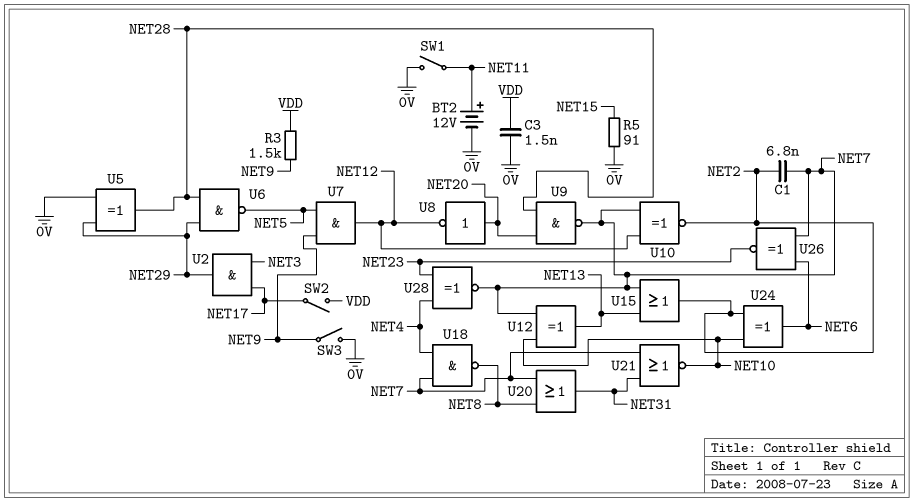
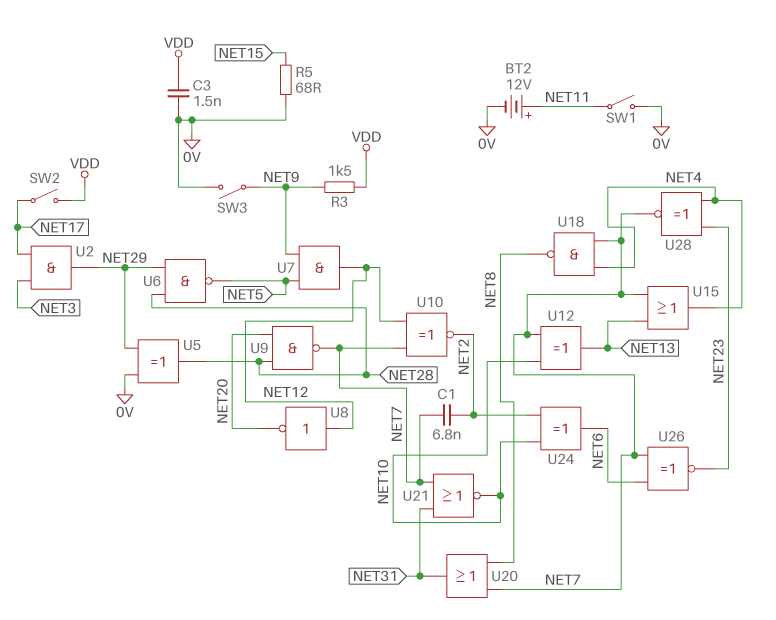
R5: 91 (0V, NET15) -> 68 (0V, NET15)
U8: NOT (in NET20, out NET12) -> NOT (in NET12, out NET20)
U15: OR (in NET7, in NET13, out NET2) -> OR (in NET7, in NET13, out NET4)

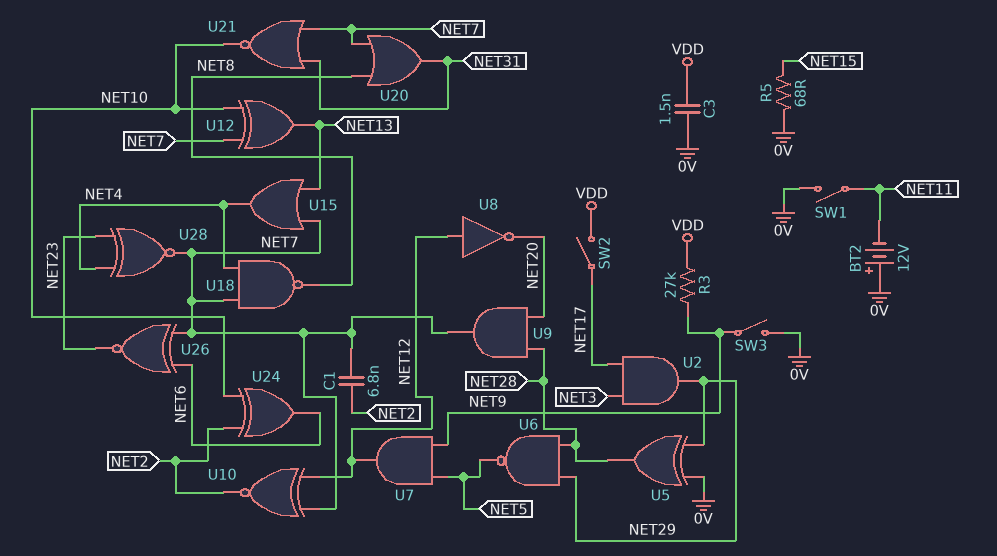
BT2: 12V (plus NET11, minus 0V) -> 12V (plus 0V, minus NET11)
R3: 1.5k (NET9, VDD) -> 27k (NET9, VDD)
U9: NAND (in NET20, in NET28, out NET7) -> AND (in NET20, in NET28, out NET7)

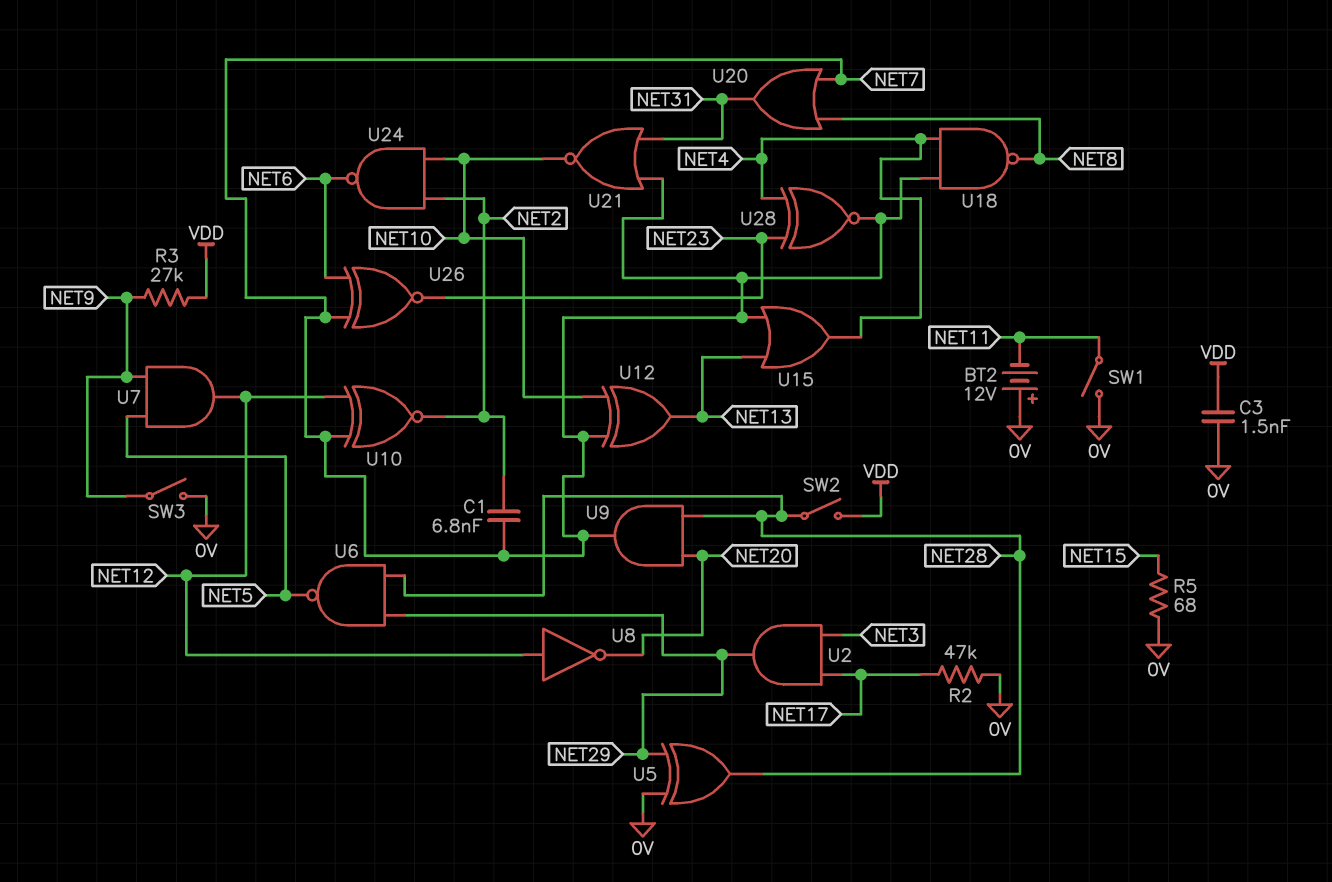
R2: none -> 47k (0V, NET17)
SW2: switch (NET17, VDD) -> switch (NET28, VDD)
U24: XOR (in NET2, in NET10, out NET6) -> NAND (in NET2, in NET10, out NET6)

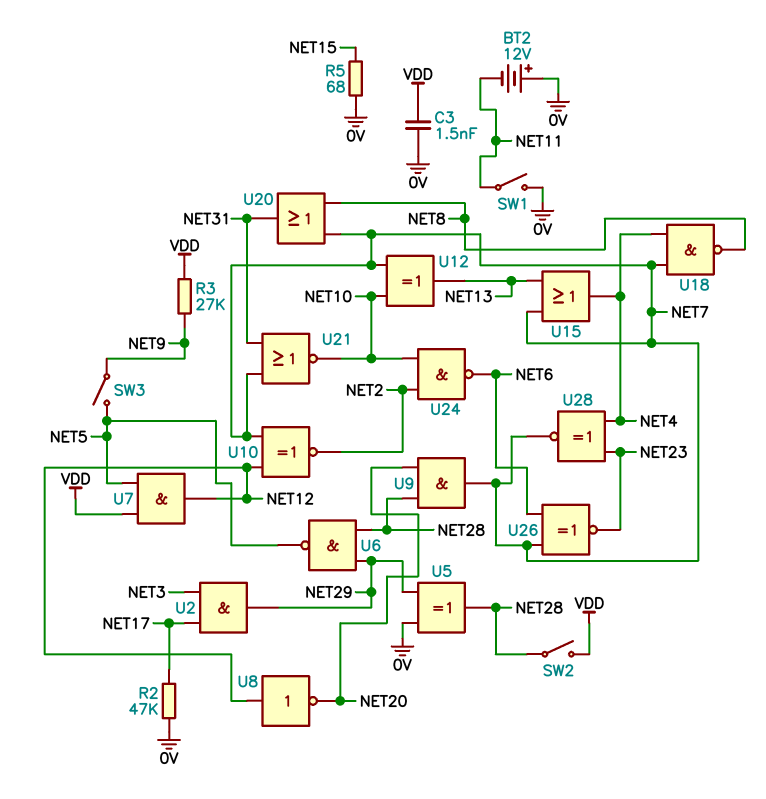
C1: 6.8nF (NET2, NET7) -> none
SW3: switch (0V, NET9) -> switch (NET5, NET9)
U7: AND (in NET5, in NET9, out NET12) -> AND (in NET5, in VDD, out NET12)

